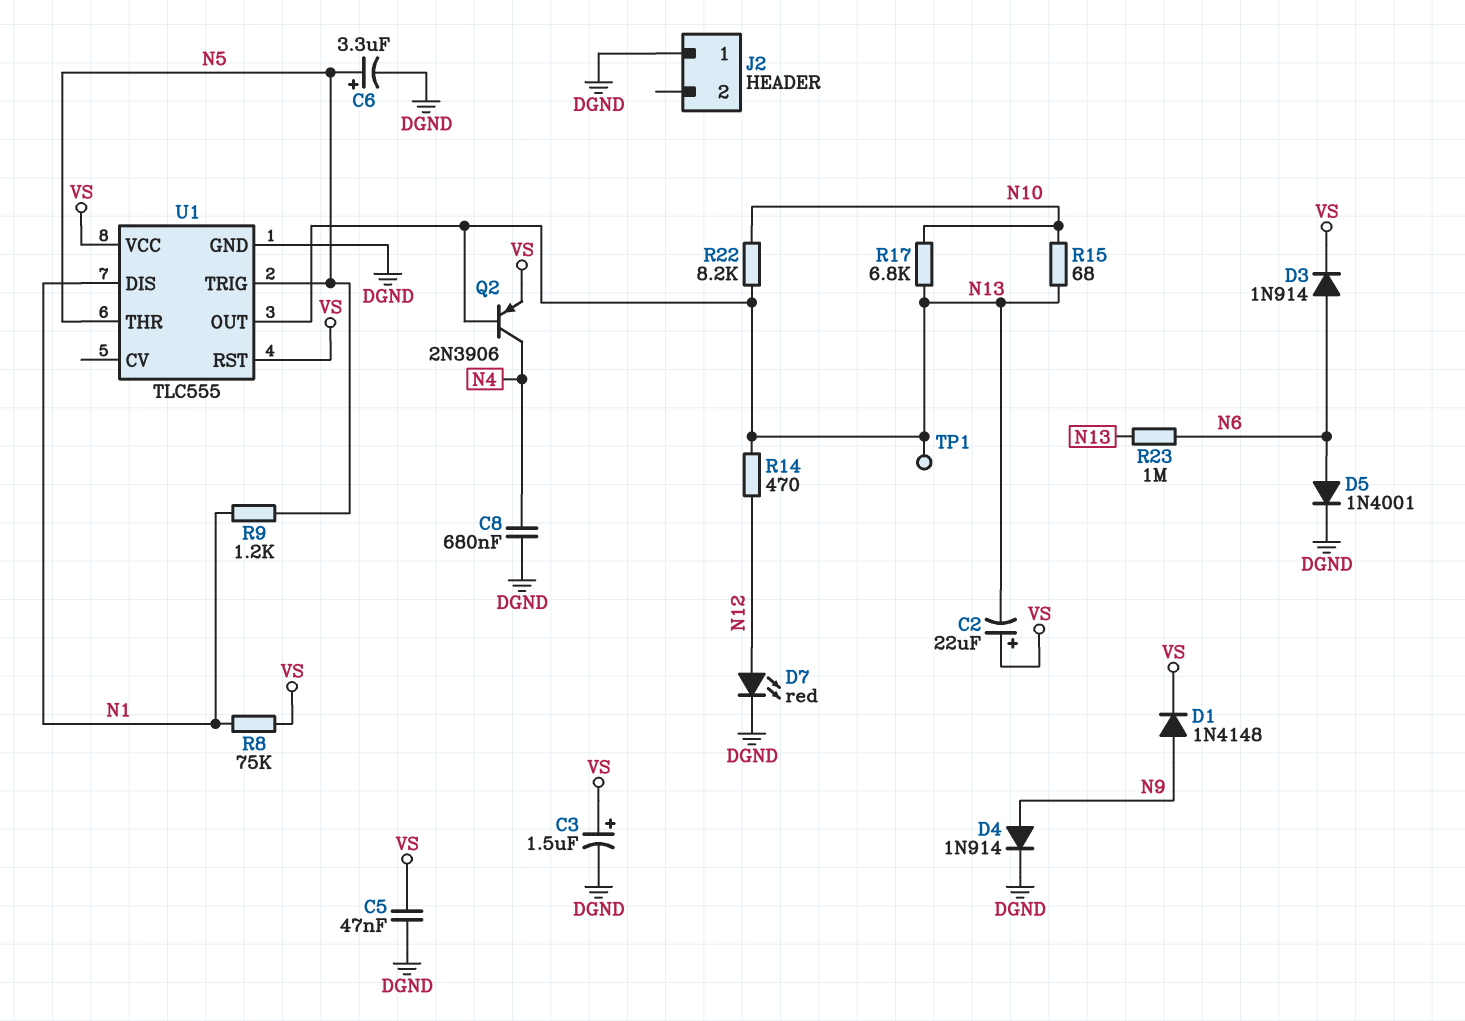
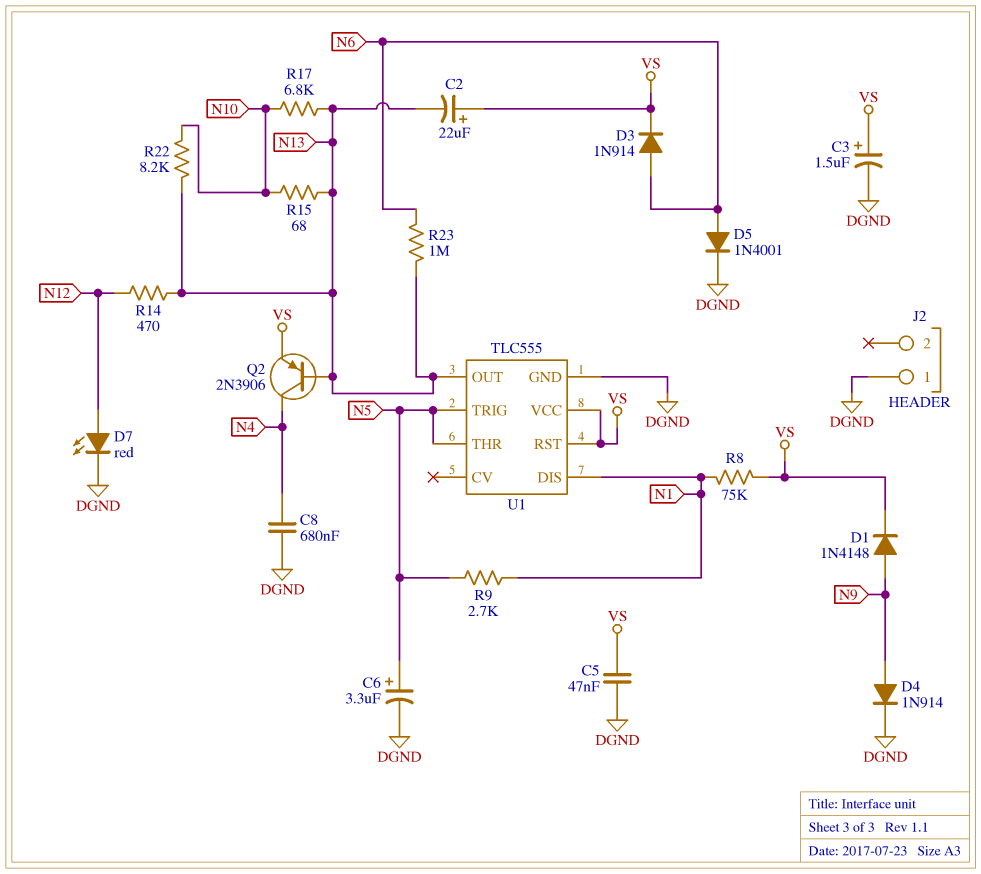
R9: 1.2k (N1, N5) -> 2.7k (N1, N5)
TP1: test point (N13) -> none

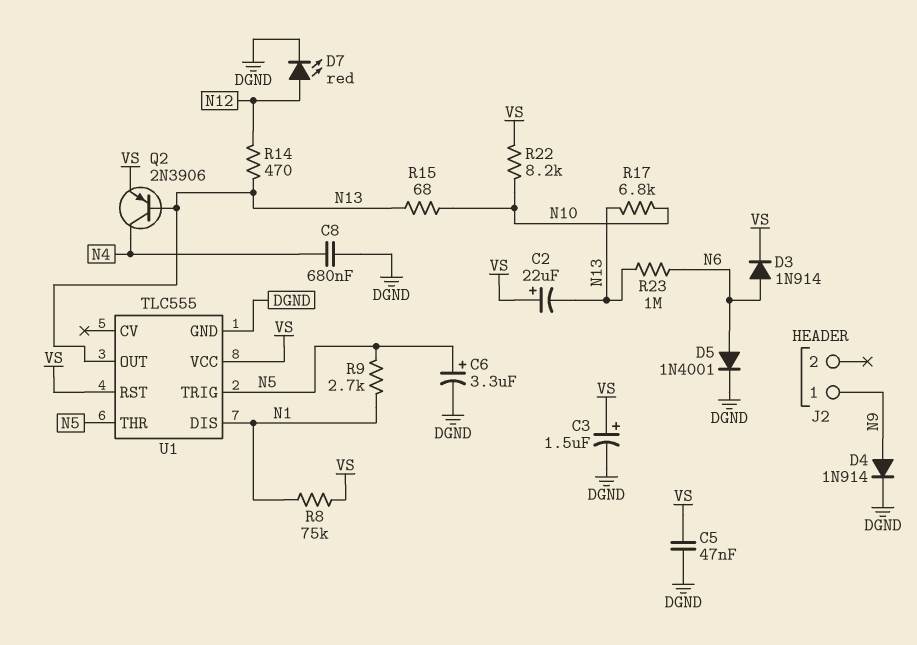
D1: diode 1N4148 (A N9, K VS) -> none
J2 pin 1: DGND -> N9
R22: 8.2k (N10, N13) -> 8.2k (N10, VS)

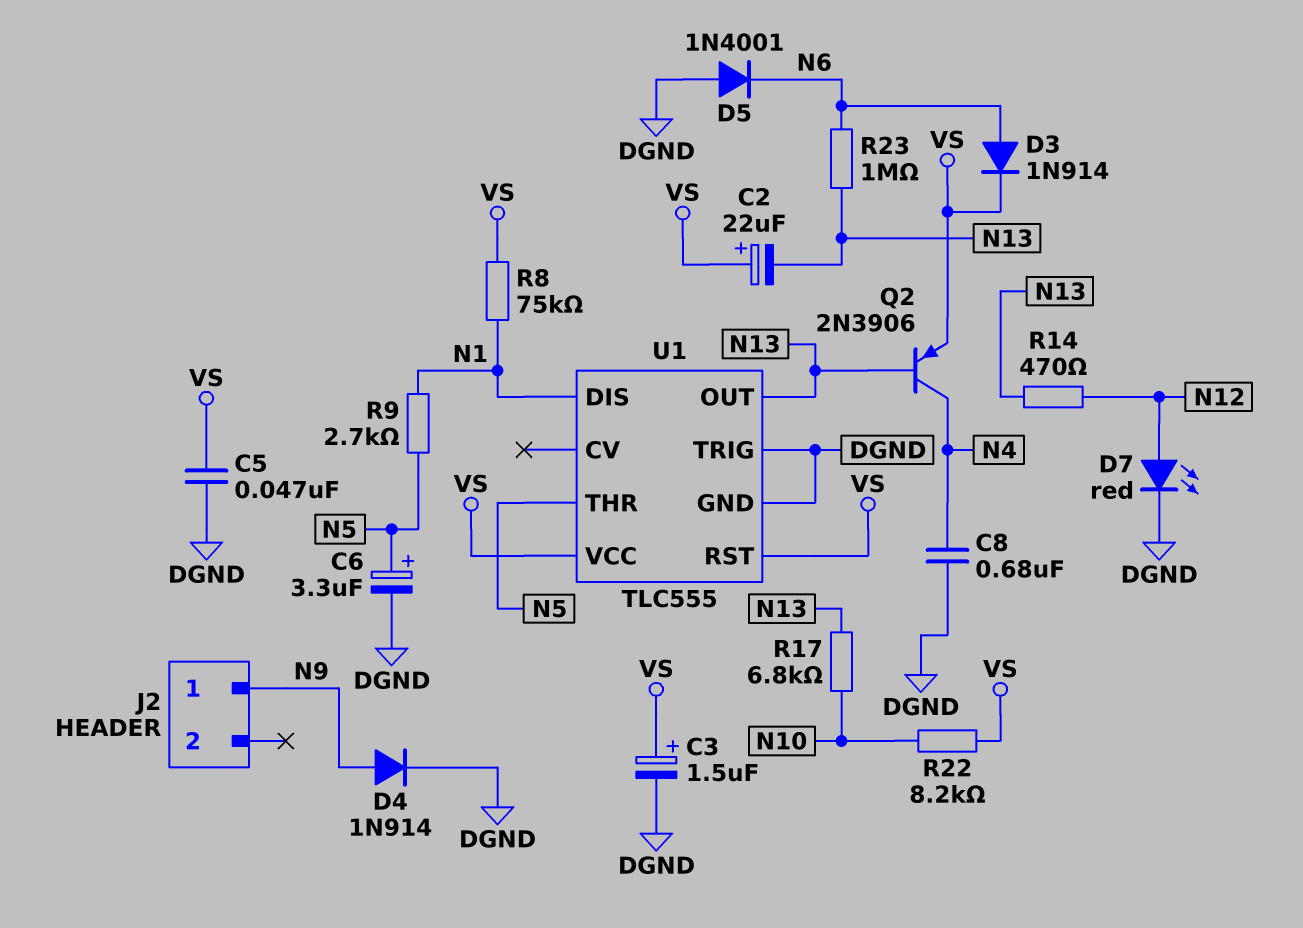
D5: diode 1N4001 (A N6, K DGND) -> diode 1N4001 (A DGND, K N6)
R15: 68 (N10, N13) -> none
U1 pin TRIG: N5 -> DGND

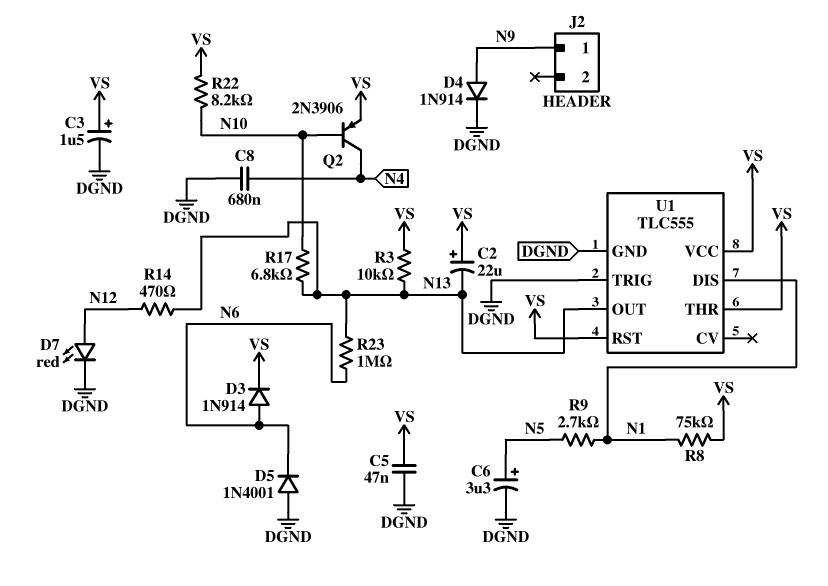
Q2: PNP 2N3906 (B N13, C N4, E VS) -> PNP 2N3906 (B N10, C N4, E VS)
R3: none -> 10k (N13, VS)
U1 pin THR: N5 -> VS

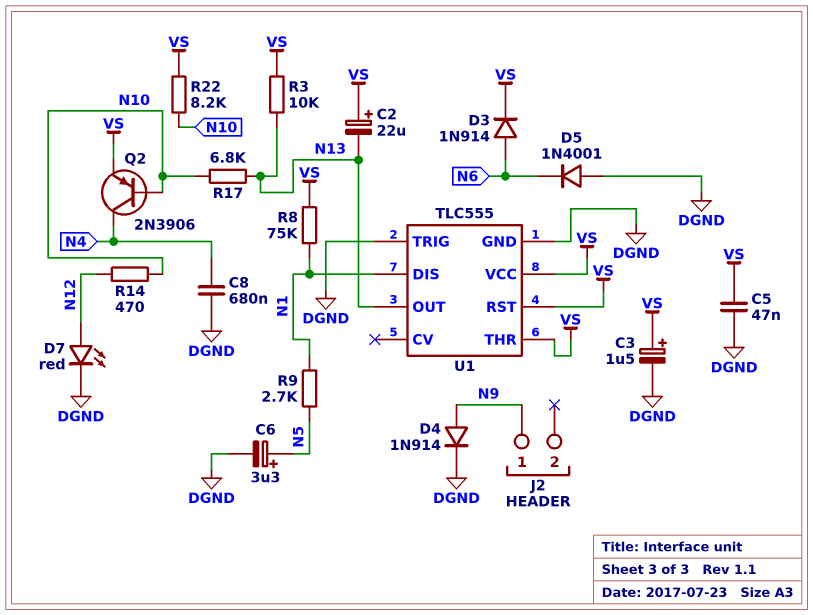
R14: 470 (N12, N13) -> 470 (N10, N12)
R23: 1M (N6, N13) -> none

